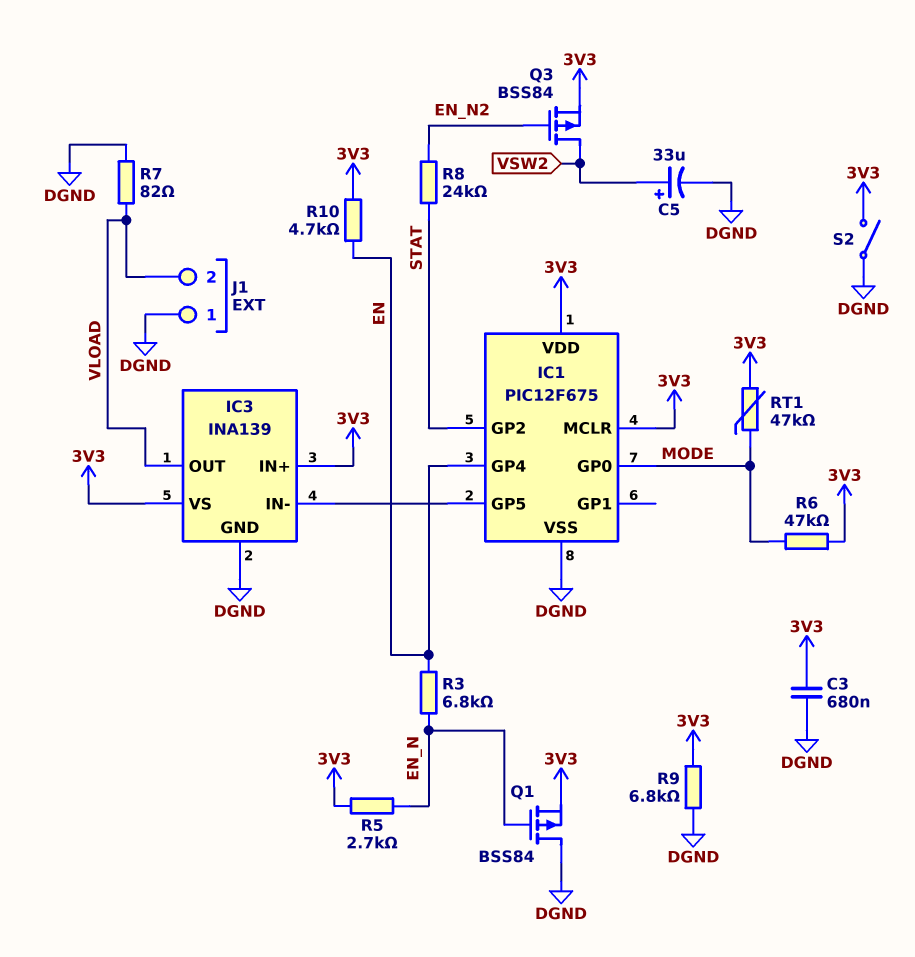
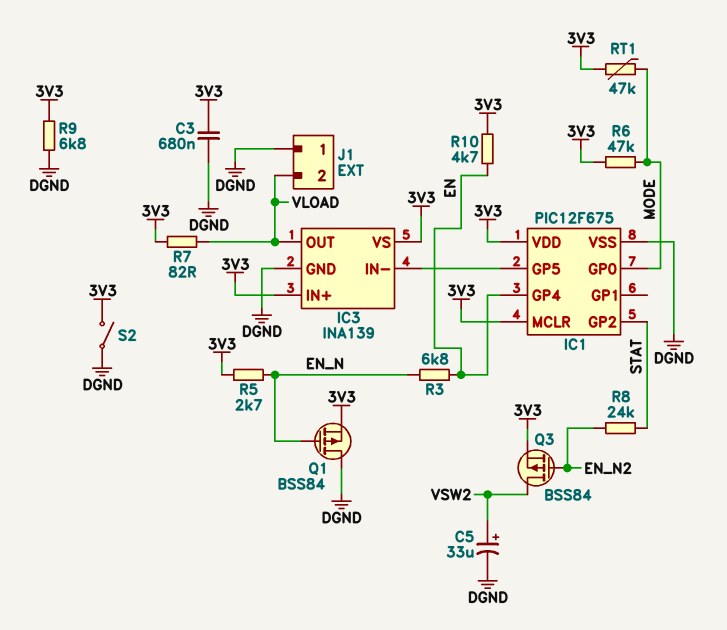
R7: 82 (DGND, VLOAD) -> 82 (3V3, VLOAD)

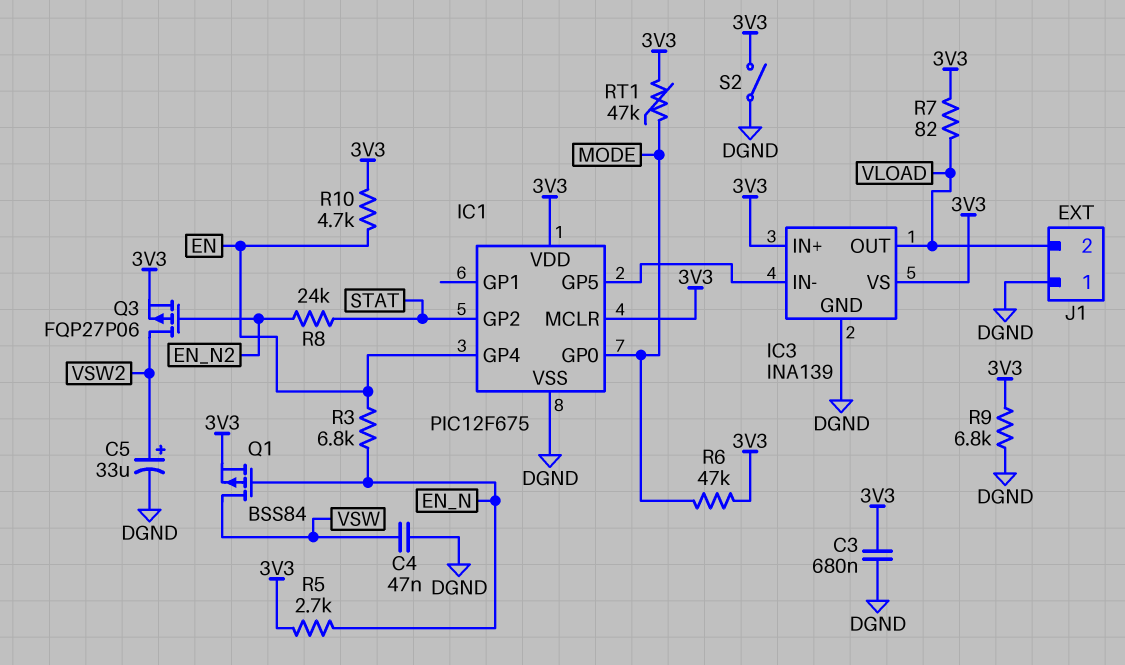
C4: none -> 47nF (DGND, VSW)
Q1: PMOS BSS84 (G EN_N, D DGND, S 3V3) -> PMOS BSS84 (G EN_N, D VSW, S 3V3)
Q3: PMOS BSS84 (G EN_N2, D VSW2, S 3V3) -> PMOS FQP27P06 (G EN_N2, D VSW2, S 3V3)

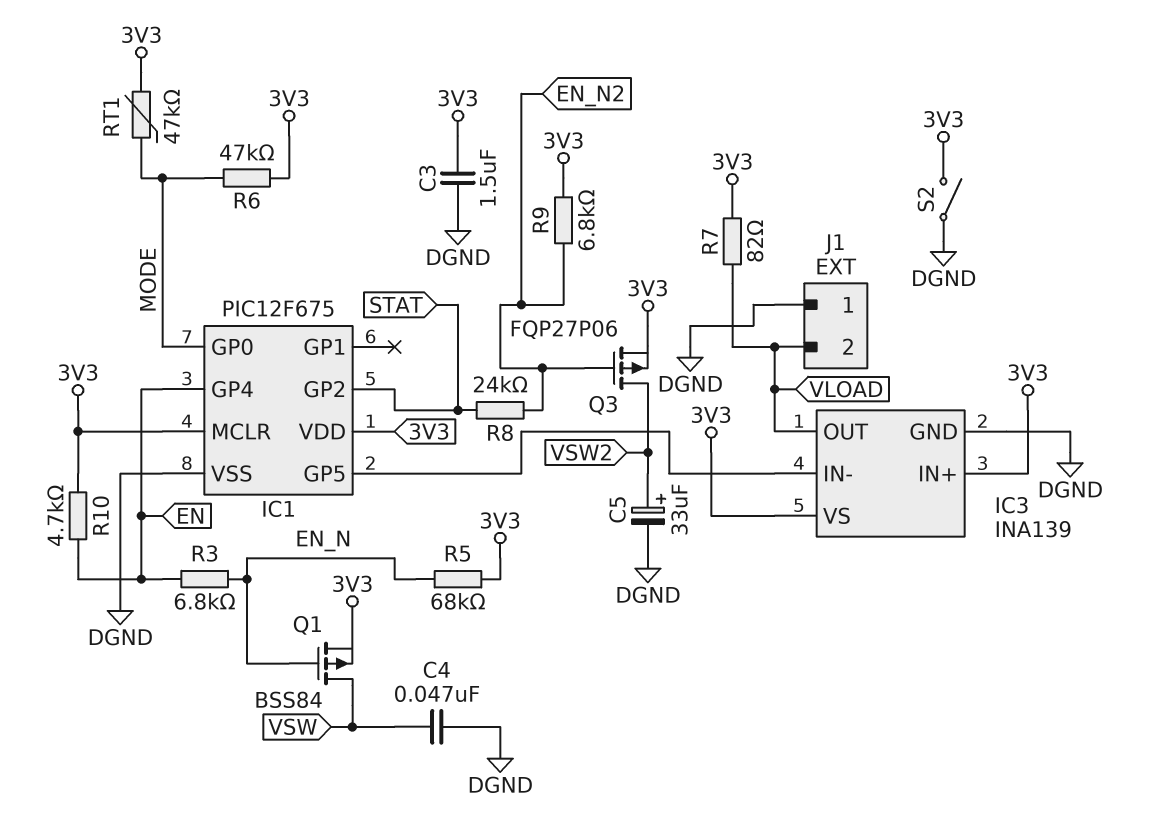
C3: 680nF (3V3, DGND) -> 1.5uF (3V3, DGND)
R5: 2.7k (3V3, EN_N) -> 68k (3V3, EN_N)
R9: 6.8k (3V3, DGND) -> 6.8k (3V3, EN_N2)

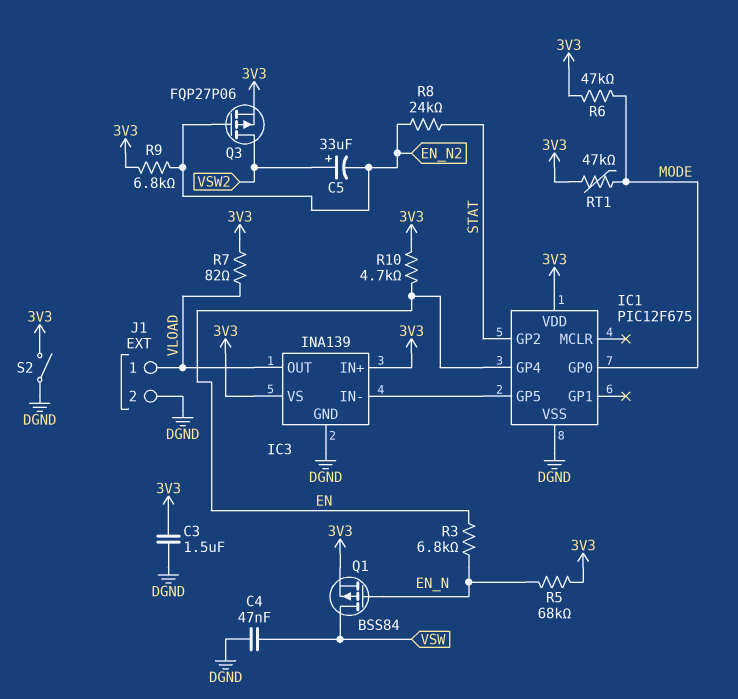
C5: 33uF (plus VSW2, minus DGND) -> 33uF (plus VSW2, minus EN_N2)
IC1 pin MCLR: 3V3 -> none
J1 pin 1: DGND -> VLOAD
J1 pin 2: VLOAD -> DGND

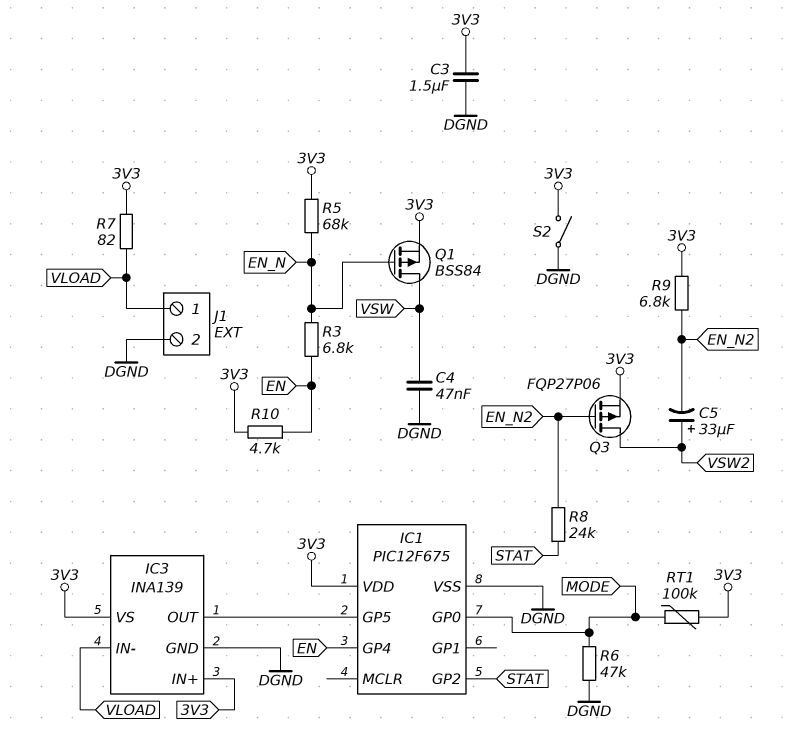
IC3 pin IN-: IC1/GP5 -> VLOAD
IC3 pin OUT: VLOAD -> IC1/GP5
R6: 47k (3V3, MODE) -> 47k (DGND, MODE)
RT1: 47k (3V3, MODE) -> 100k (3V3, MODE)

